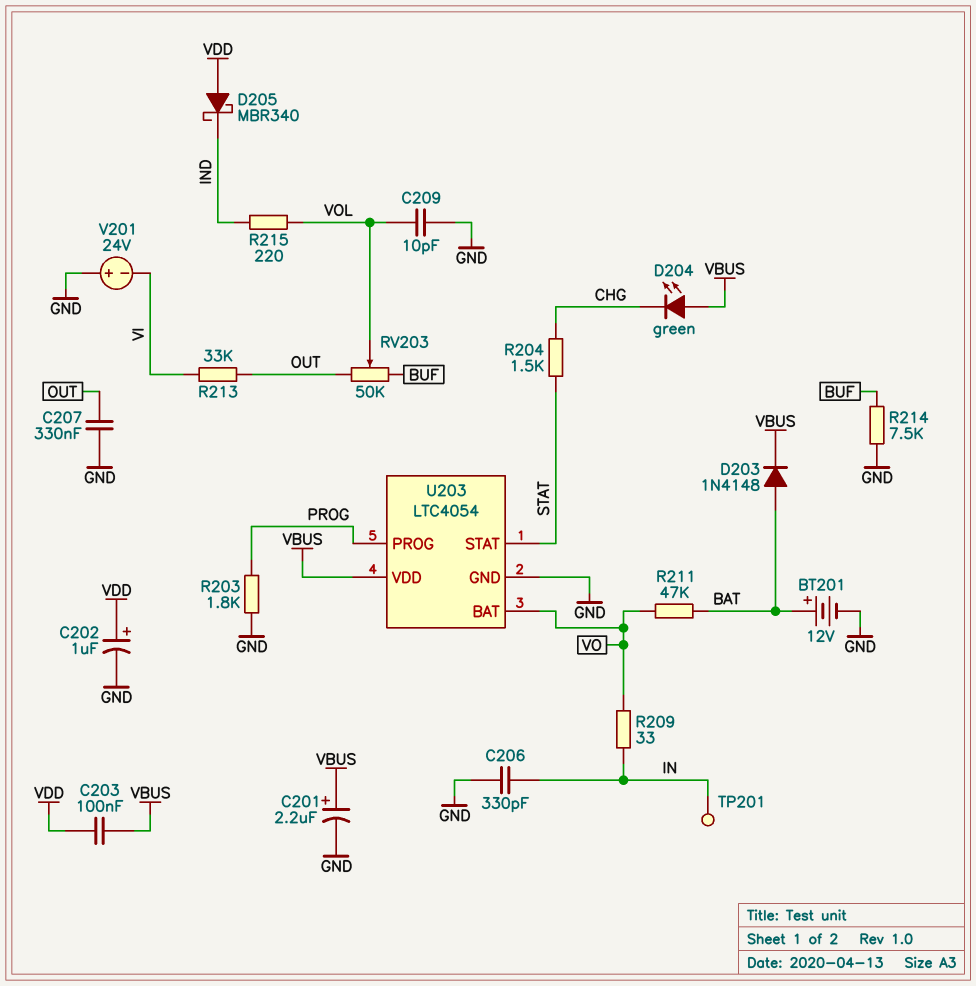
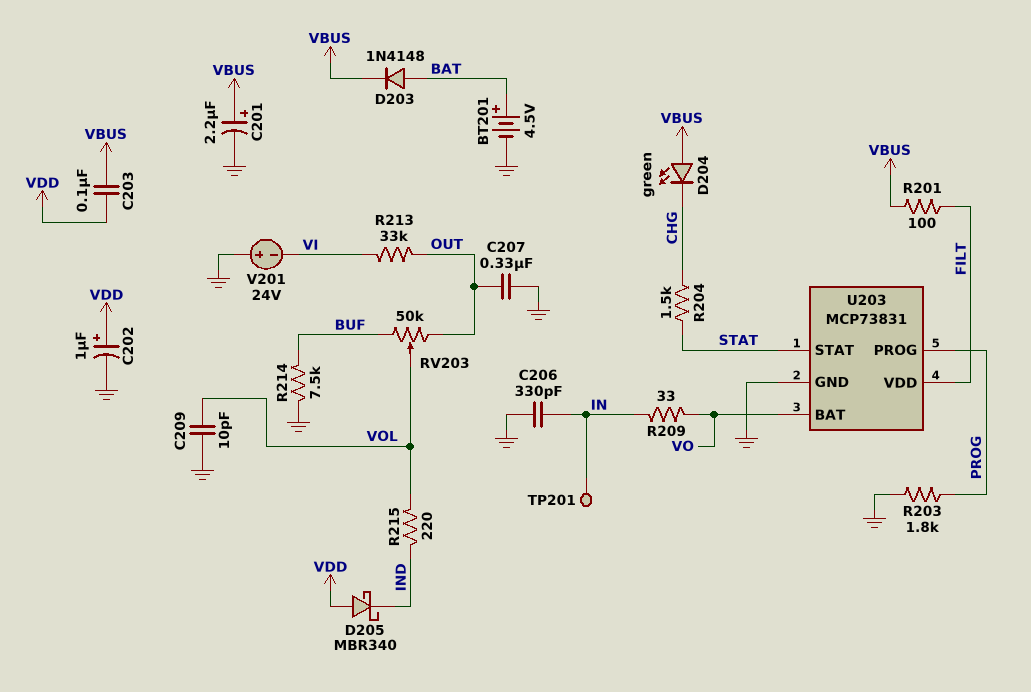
BT201: 12V (plus BAT, minus GND) -> 4.5V (plus BAT, minus GND)
R201: none -> 100 (FILT, VBUS)
R211: 47k (BAT, VO) -> none
U203: LTC4054 -> MCP73831
U203 pin VDD: VBUS -> FILT

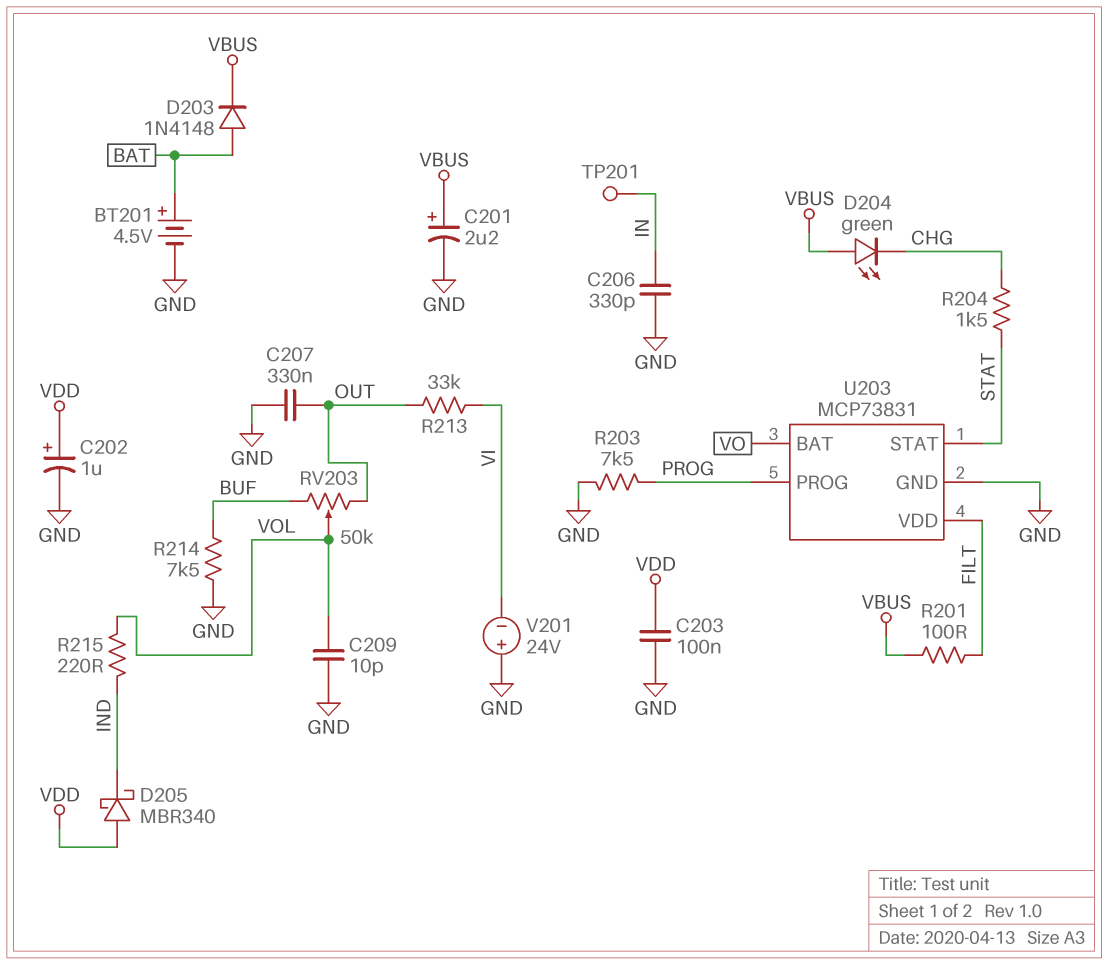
C203: 100nF (VBUS, VDD) -> 100nF (GND, VDD)
R203: 1.8k (GND, PROG) -> 7.5k (GND, PROG)
R209: 33 (IN, VO) -> none

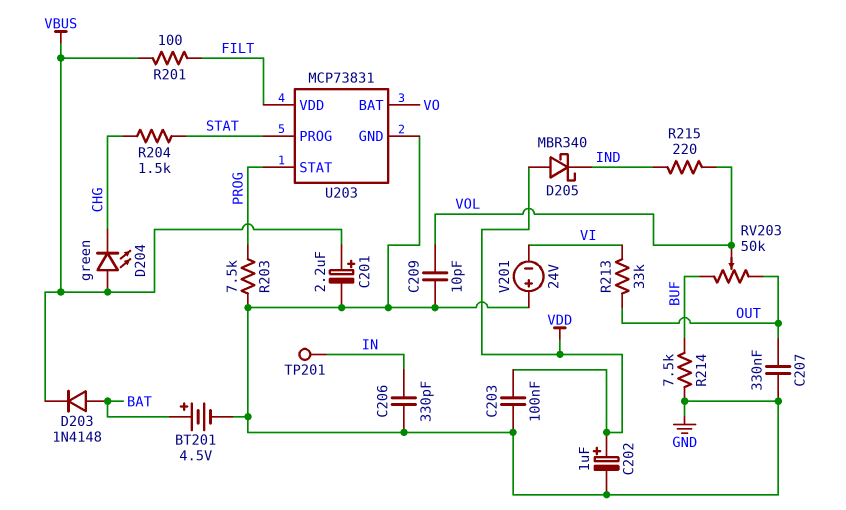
U203 pin PROG: PROG -> STAT
U203 pin STAT: STAT -> PROG

